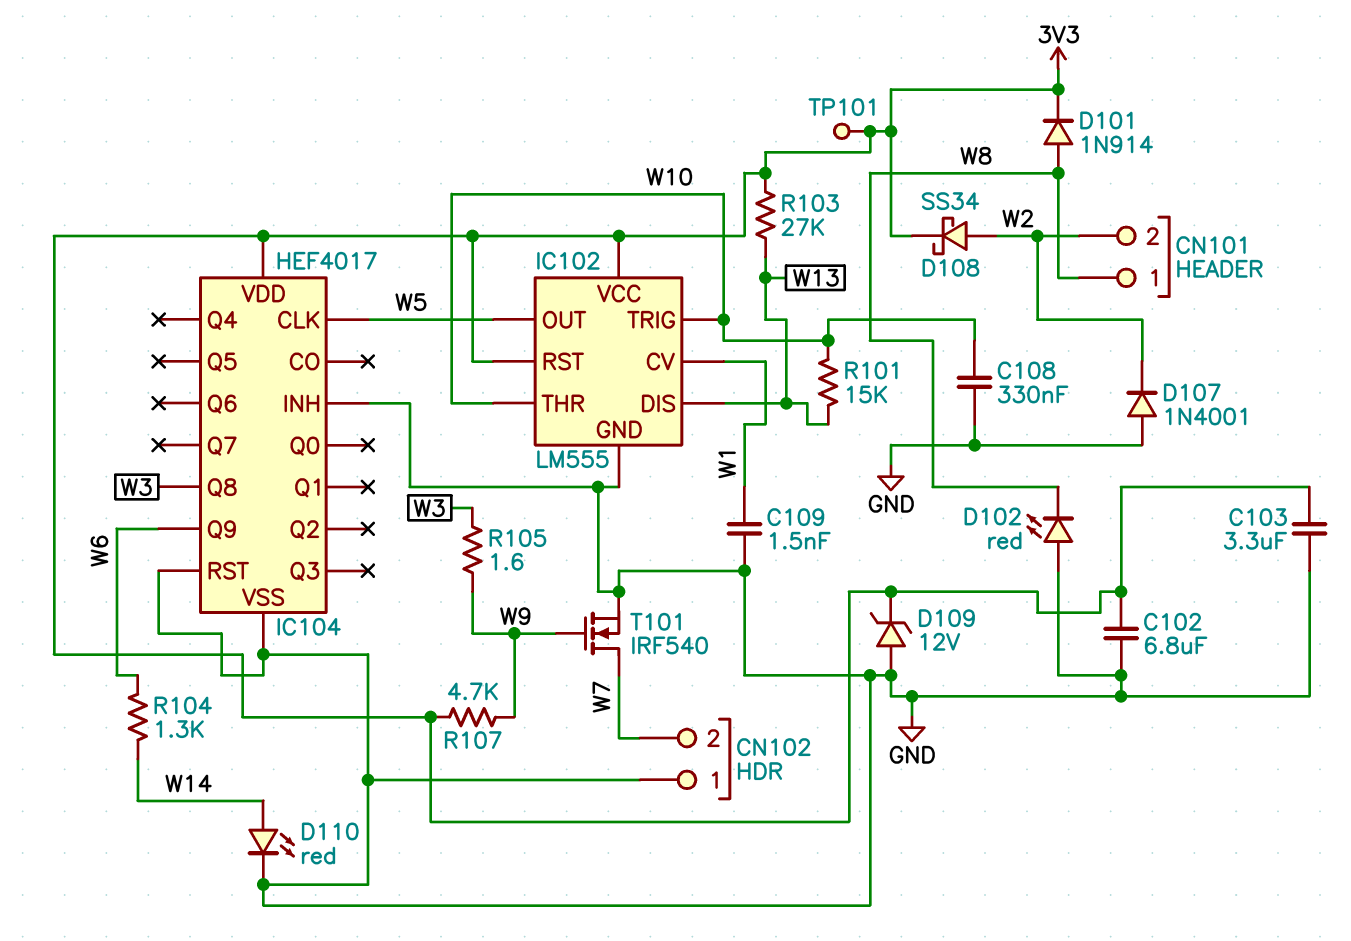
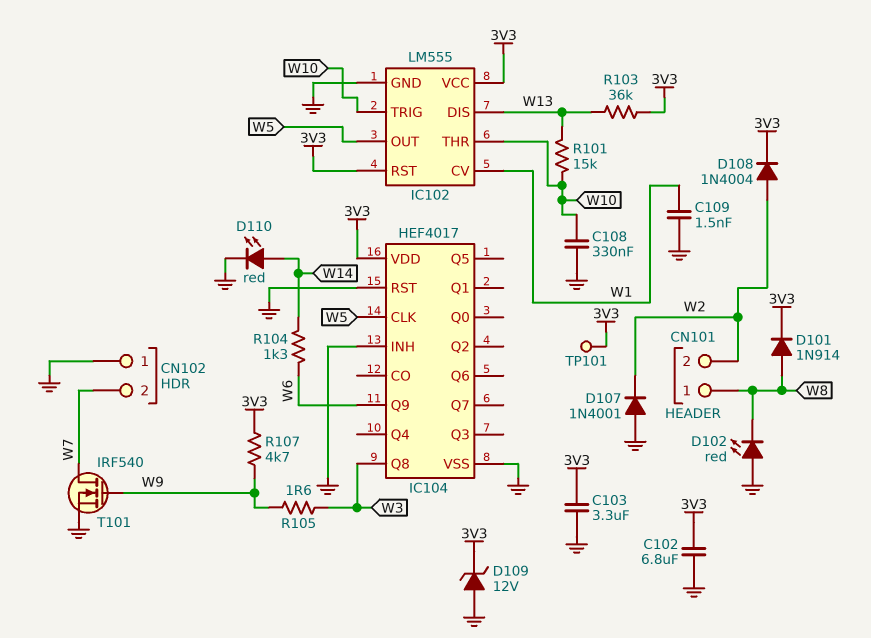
D108: schottky SS34 (A W2, K 3V3) -> diode 1N4004 (A W2, K 3V3)
R103: 27k (3V3, W13) -> 36k (3V3, W13)

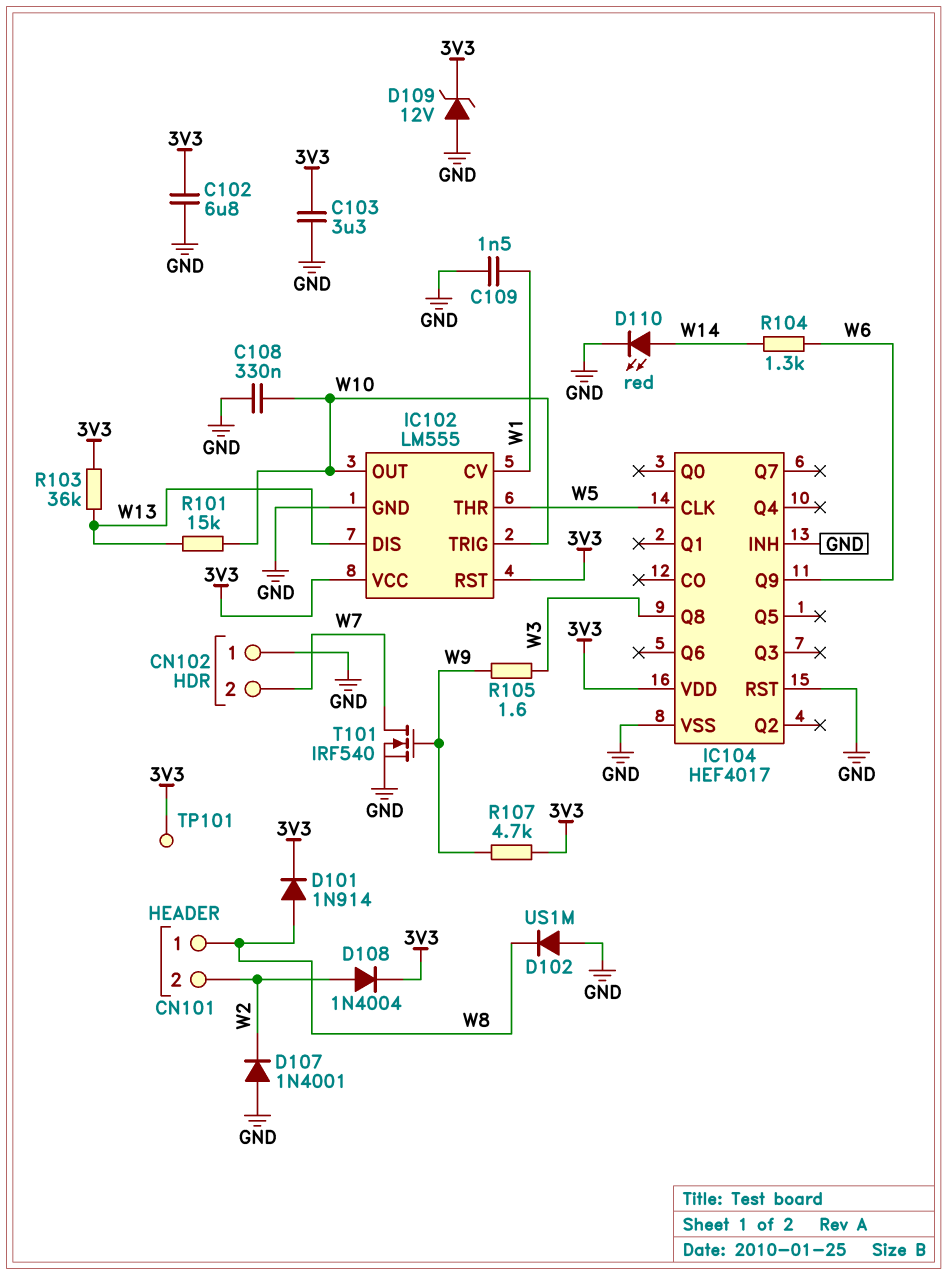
D102: LED red (A GND, K W8) -> diode US1M (A GND, K W8)
IC102 pin OUT: W5 -> W10
IC102 pin THR: W10 -> W5

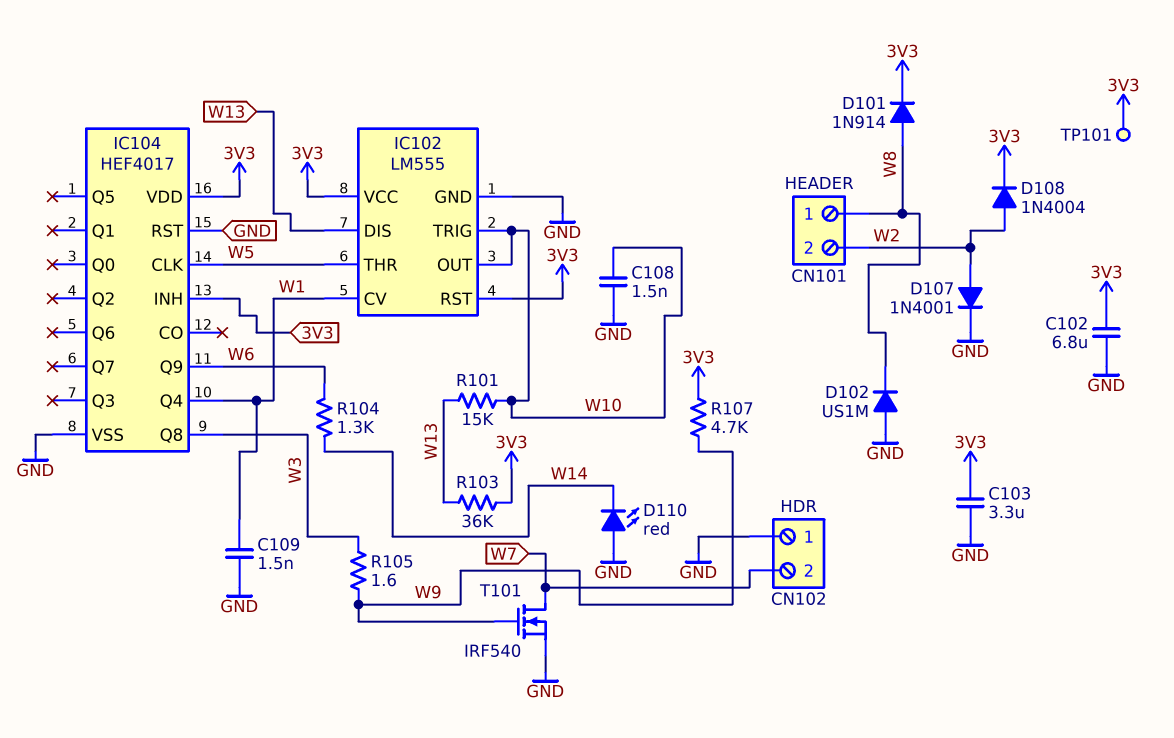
C108: 330nF (GND, W10) -> 1.5nF (GND, W10)
D107: diode 1N4001 (A GND, K W2) -> diode 1N4001 (A W2, K GND)
D109: zener 12V (A GND, K 3V3) -> none
D110: LED red (A W14, K GND) -> LED red (A GND, K W14)
IC104 pin INH: GND -> 3V3
IC104 pin Q4: none -> W1

